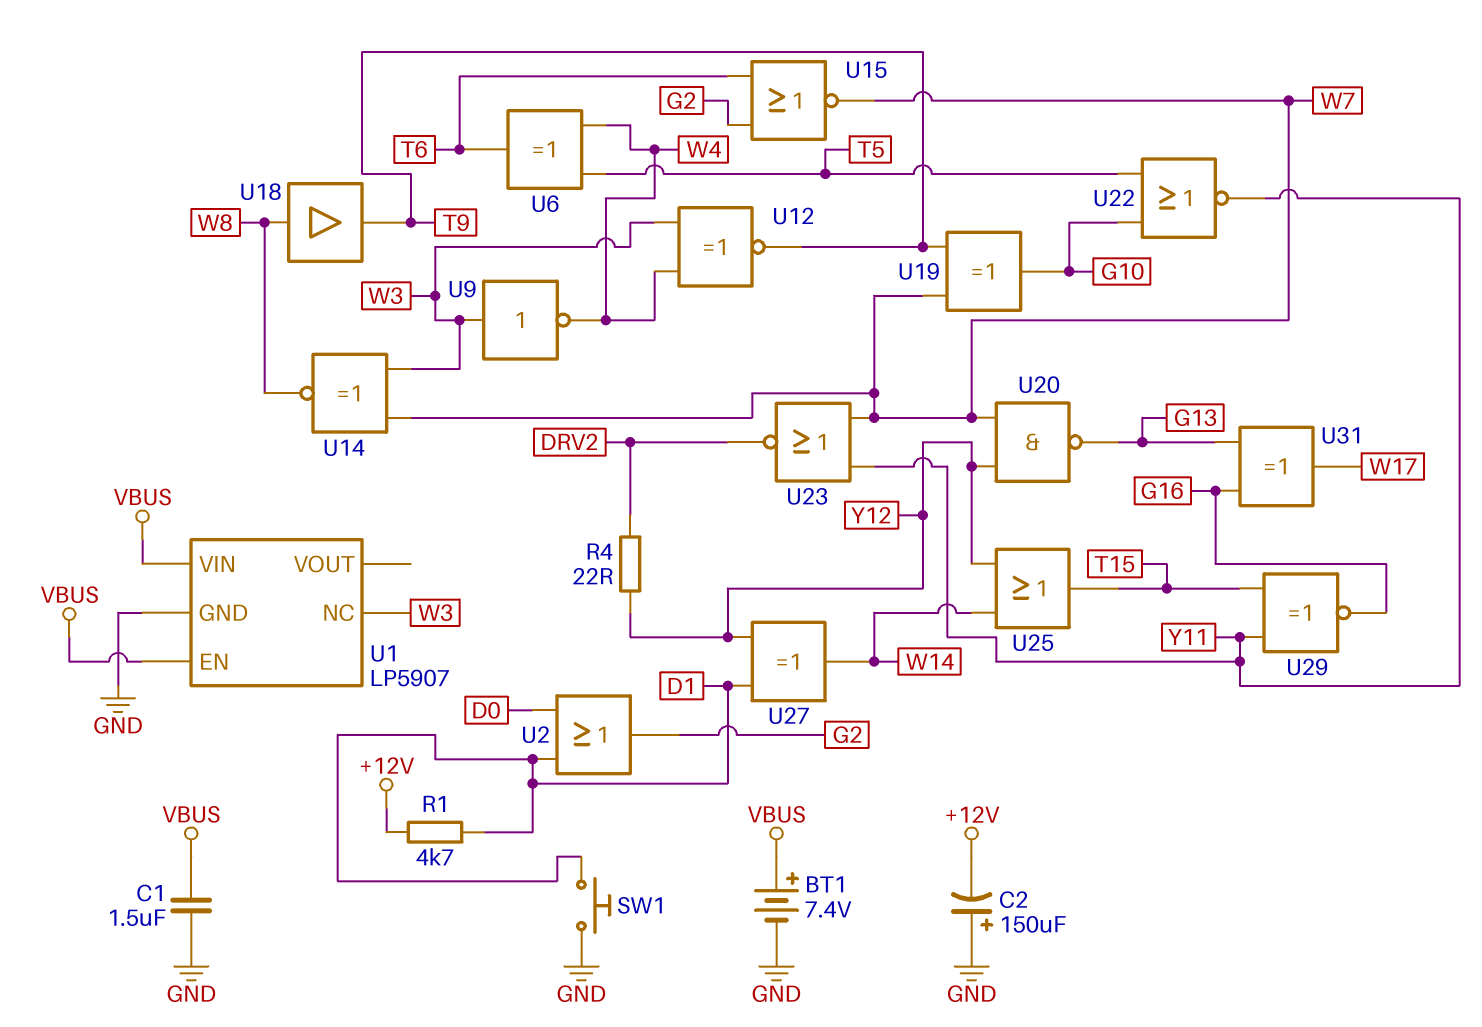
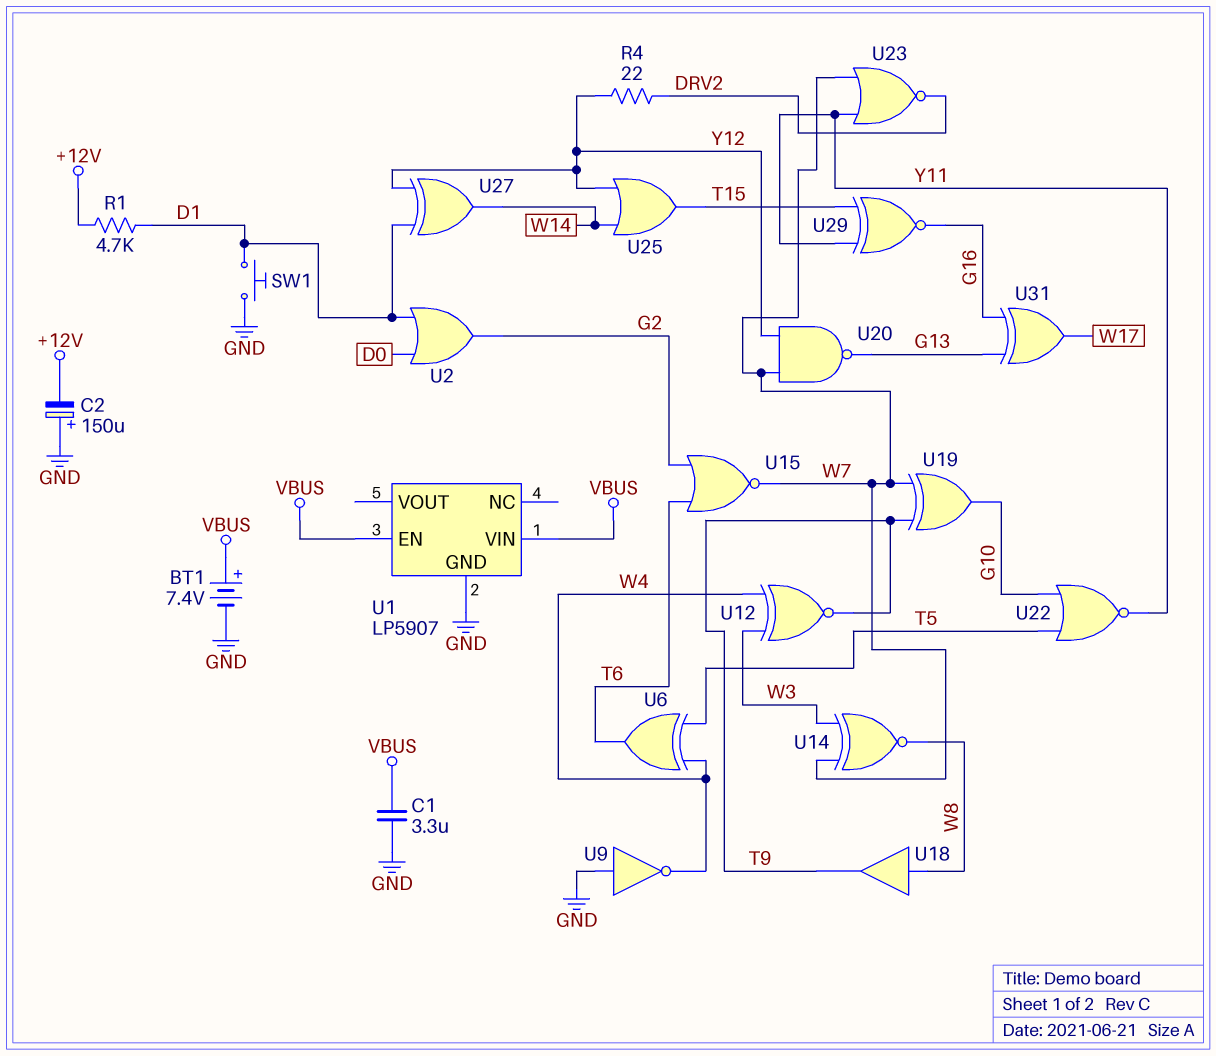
C1: 1.5uF (GND, VBUS) -> 3.3uF (GND, VBUS)
U1 pin NC: W3 -> none
U9: NOT (in W3, out W4) -> NOT (in GND, out W4)

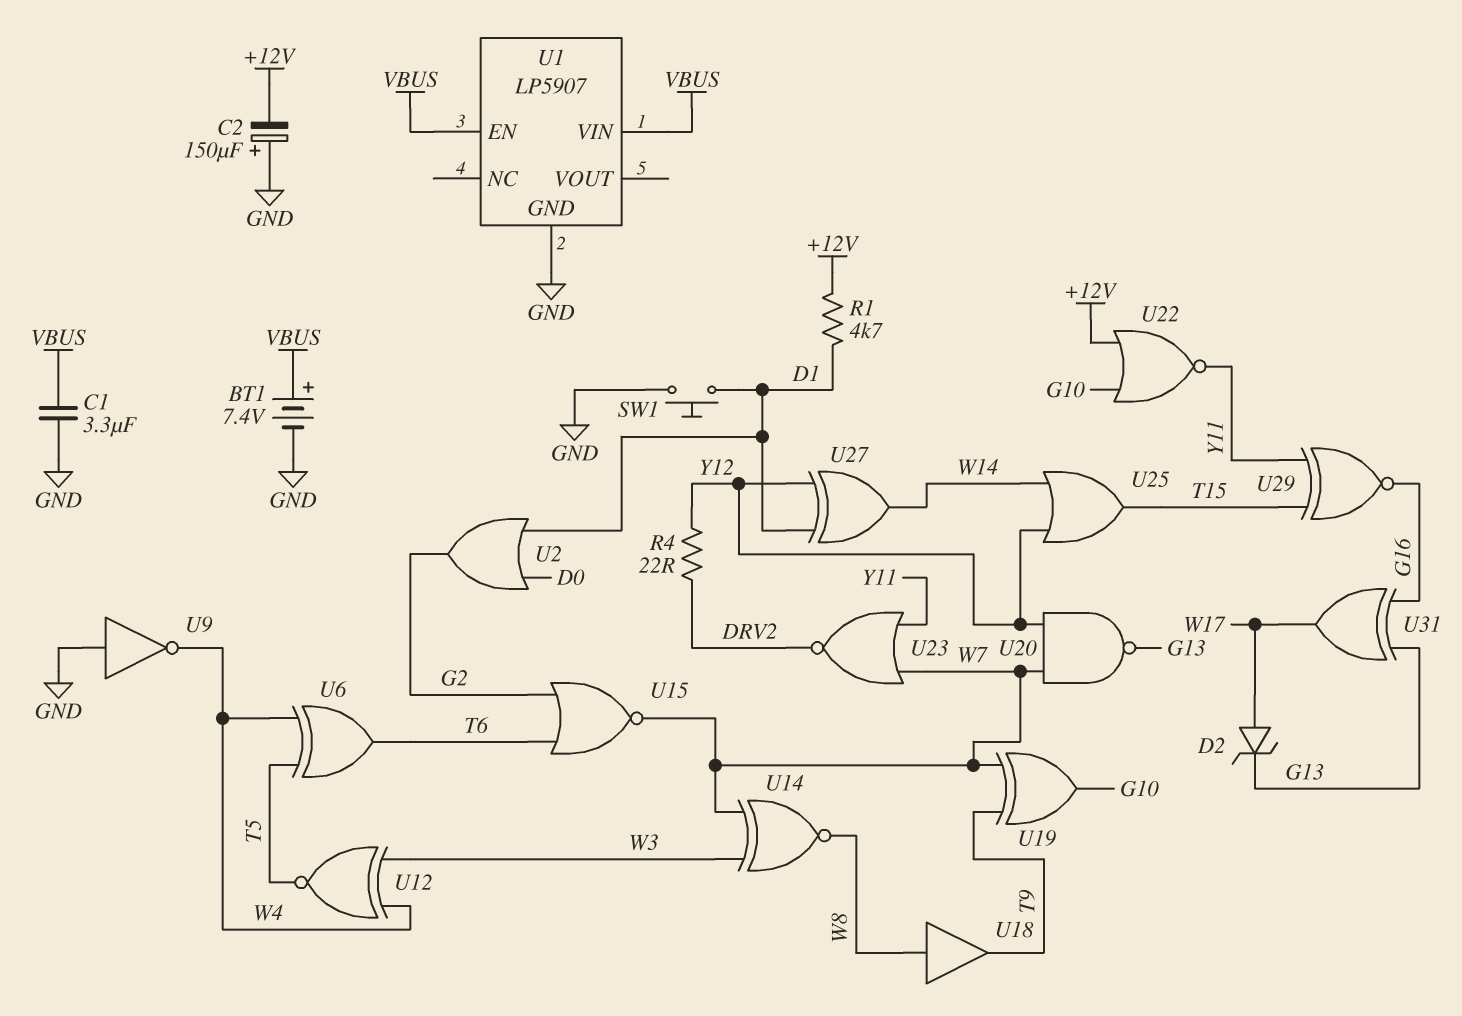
D2: none -> zener (A W17, K G13)
U12: XNOR (in W3, in W4, out T9) -> XNOR (in W3, in W4, out T5)
U22: NOR (in G10, in T5, out Y11) -> NOR (in +12V, in G10, out Y11)

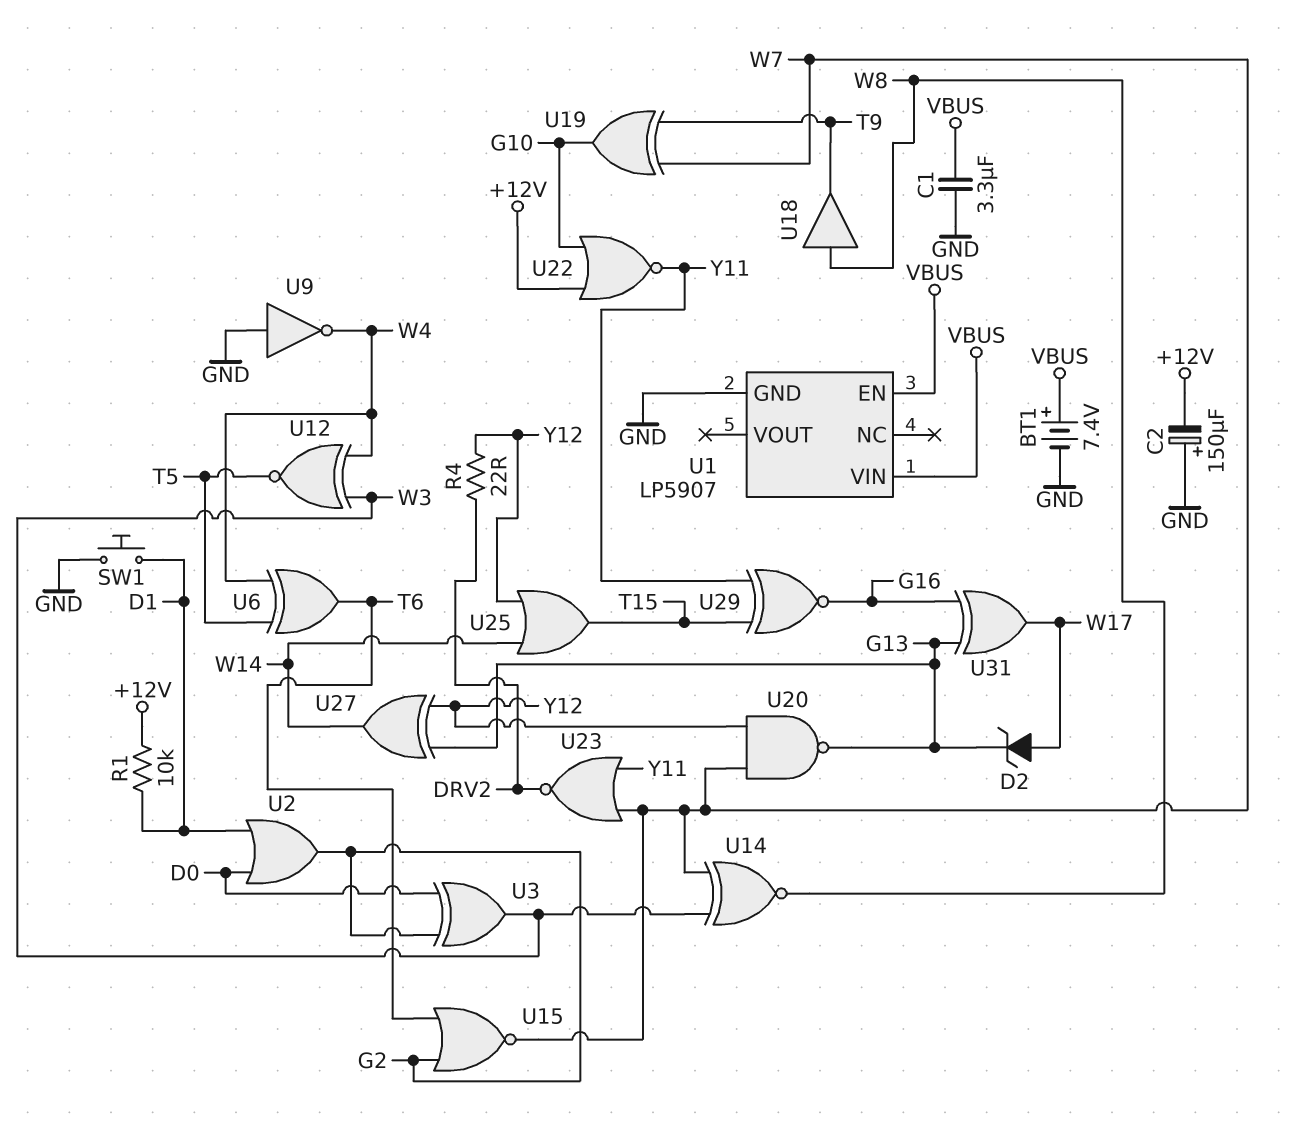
R1: 4.7k (+12V, D1) -> 10k (+12V, D1)
U3: none -> XOR (in D0, in G2, out W3)
U27: XOR (in D1, in Y12, out W14) -> XOR (in G13, in Y12, out W14)

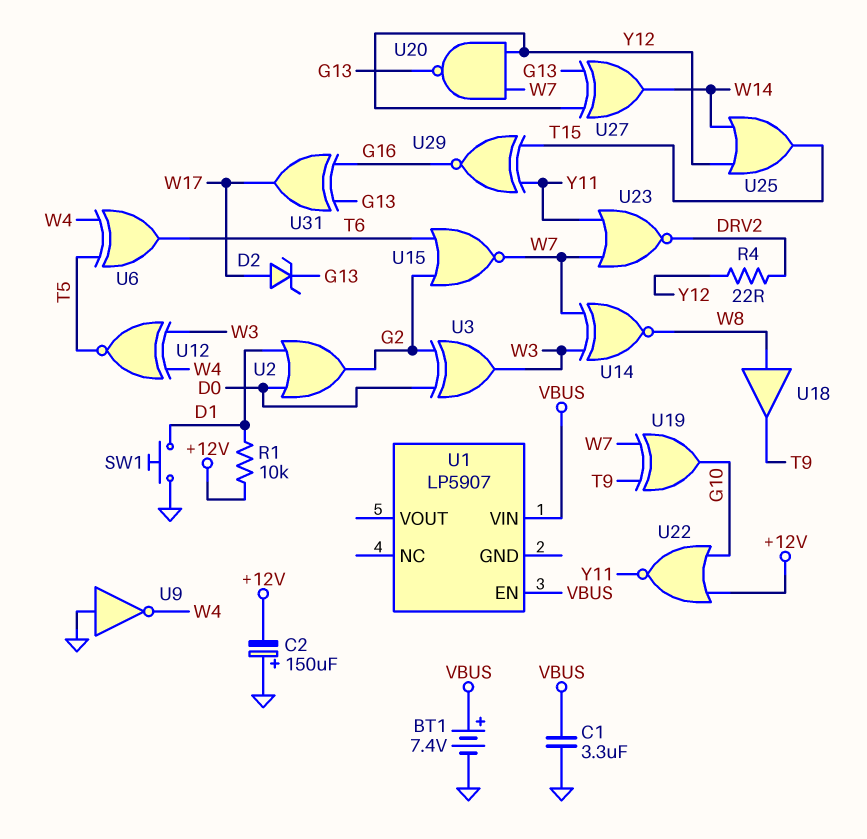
U1 pin GND: GND -> none

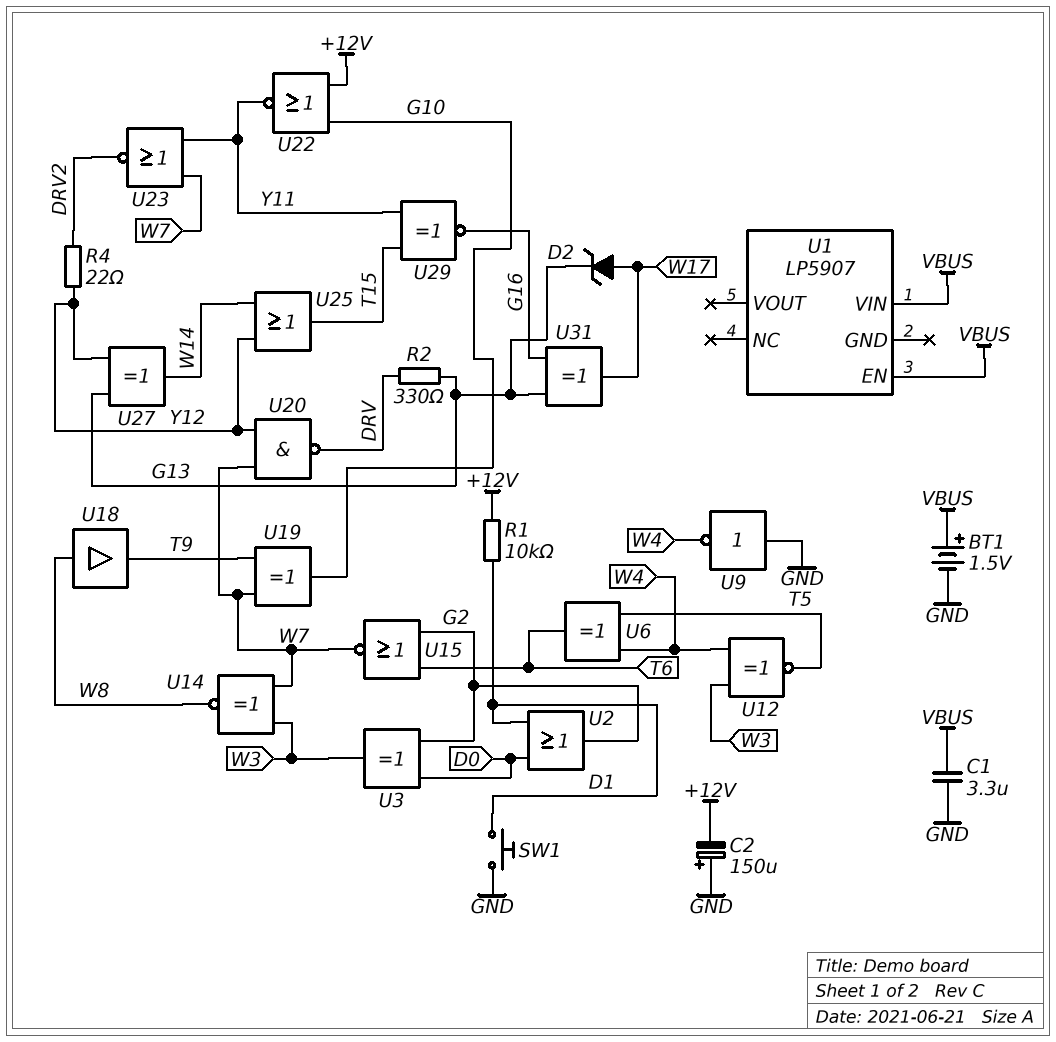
BT1: 7.4V (plus VBUS, minus GND) -> 1.5V (plus VBUS, minus GND)
R2: none -> 330 (DRV, G13)
U20: NAND (in W7, in Y12, out G13) -> NAND (in W7, in Y12, out DRV)

